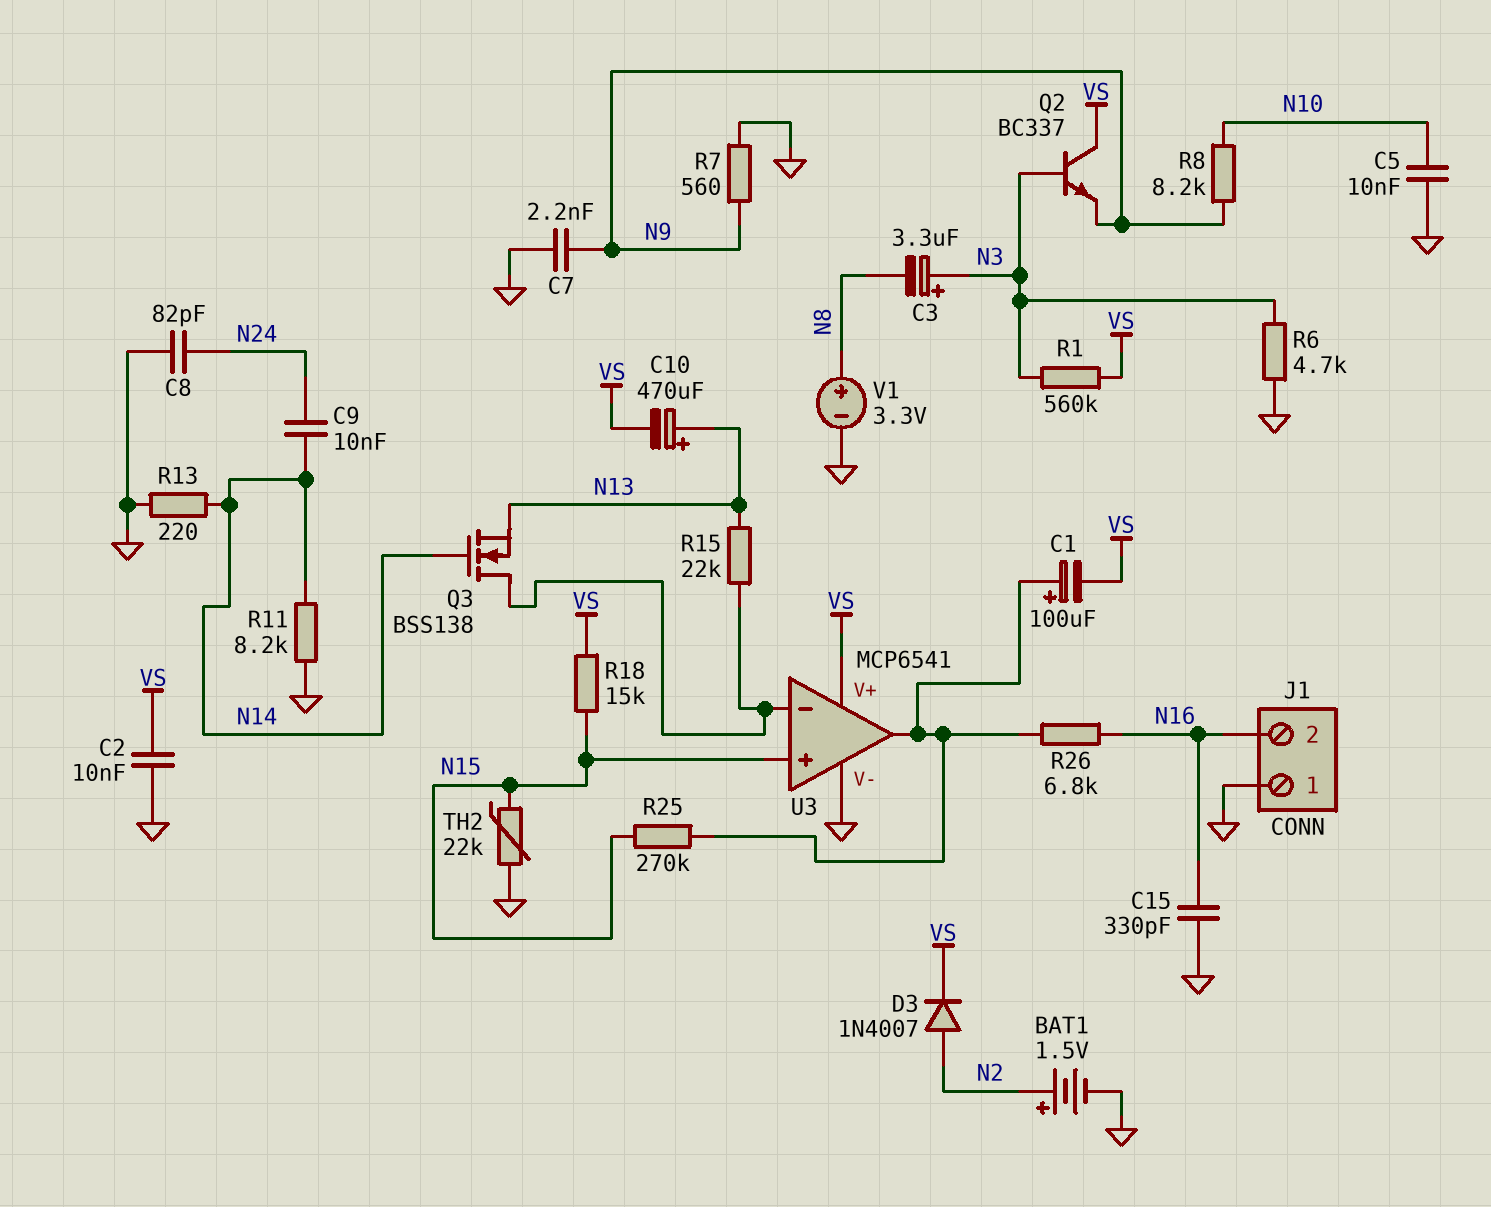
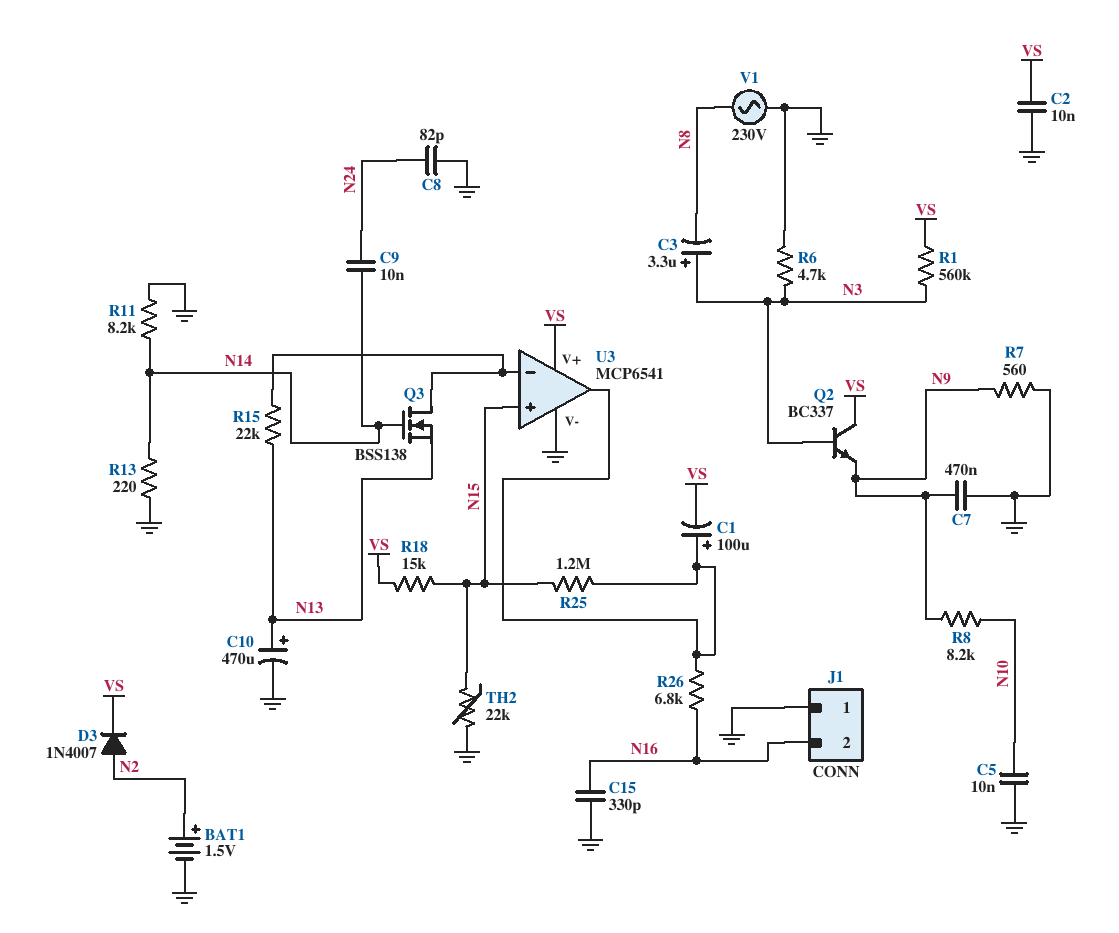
C7: 2.2nF (GND, N9) -> 470nF (GND, N9)
C10: 470uF (plus N13, minus VS) -> 470uF (plus N13, minus GND)
R25: 270k (N15, U3/out) -> 1.2M (N15, U3/out)
V1: 3.3V (plus N8, minus GND) -> AC 230V (GND, N8)

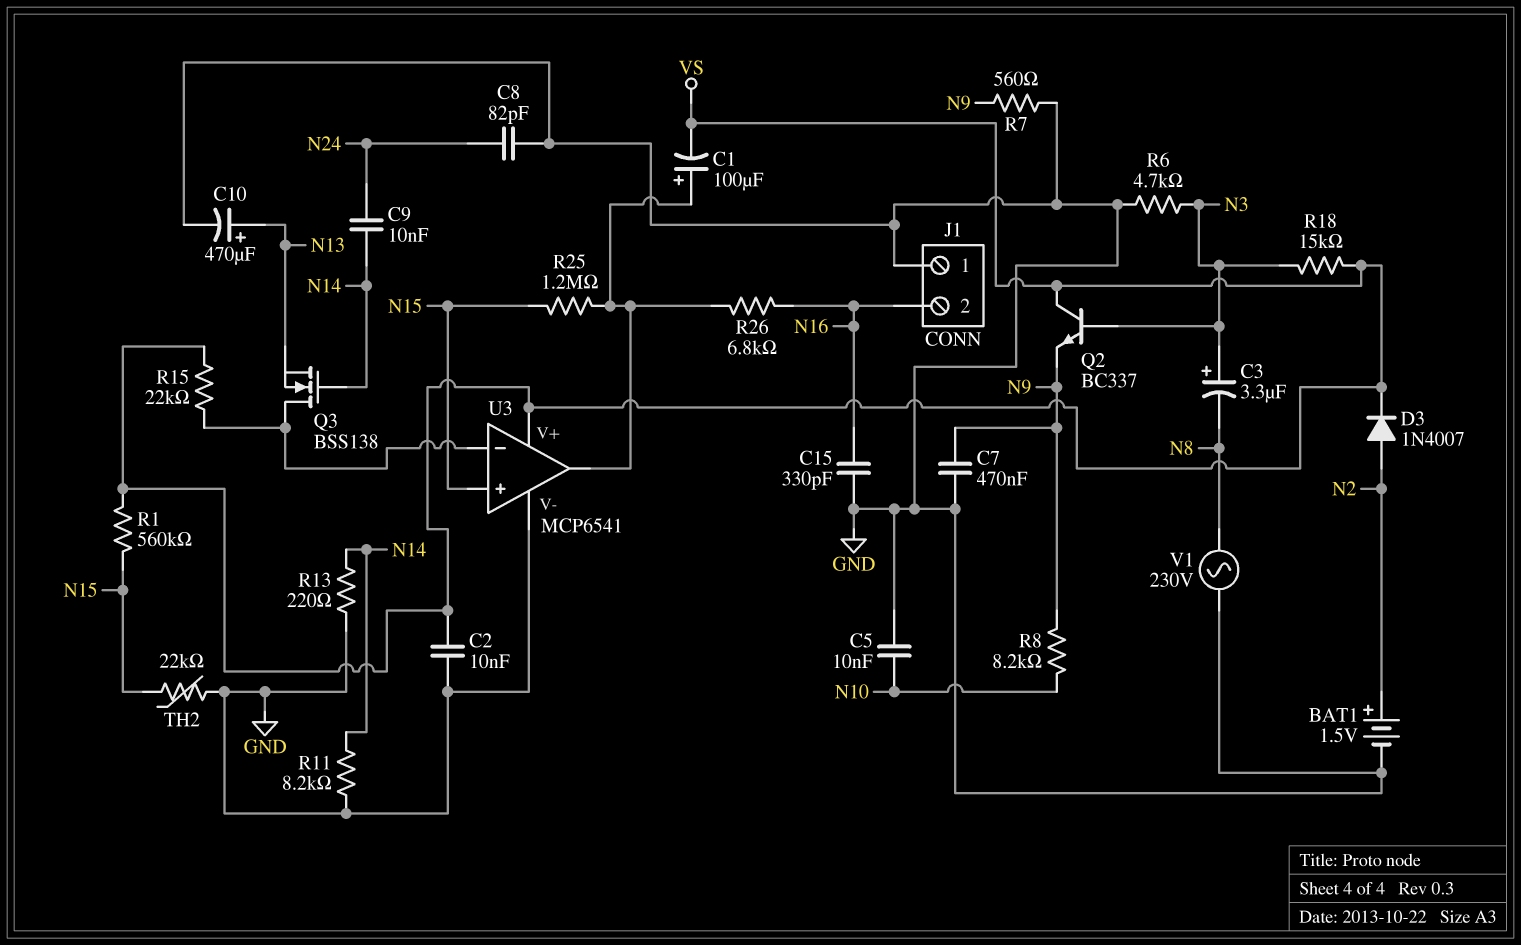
R1: 560k (N3, VS) -> 560k (N15, VS)
R15: 22k (N13, U3/in-) -> 22k (U3/in-, VS)
R18: 15k (N15, VS) -> 15k (N3, VS)

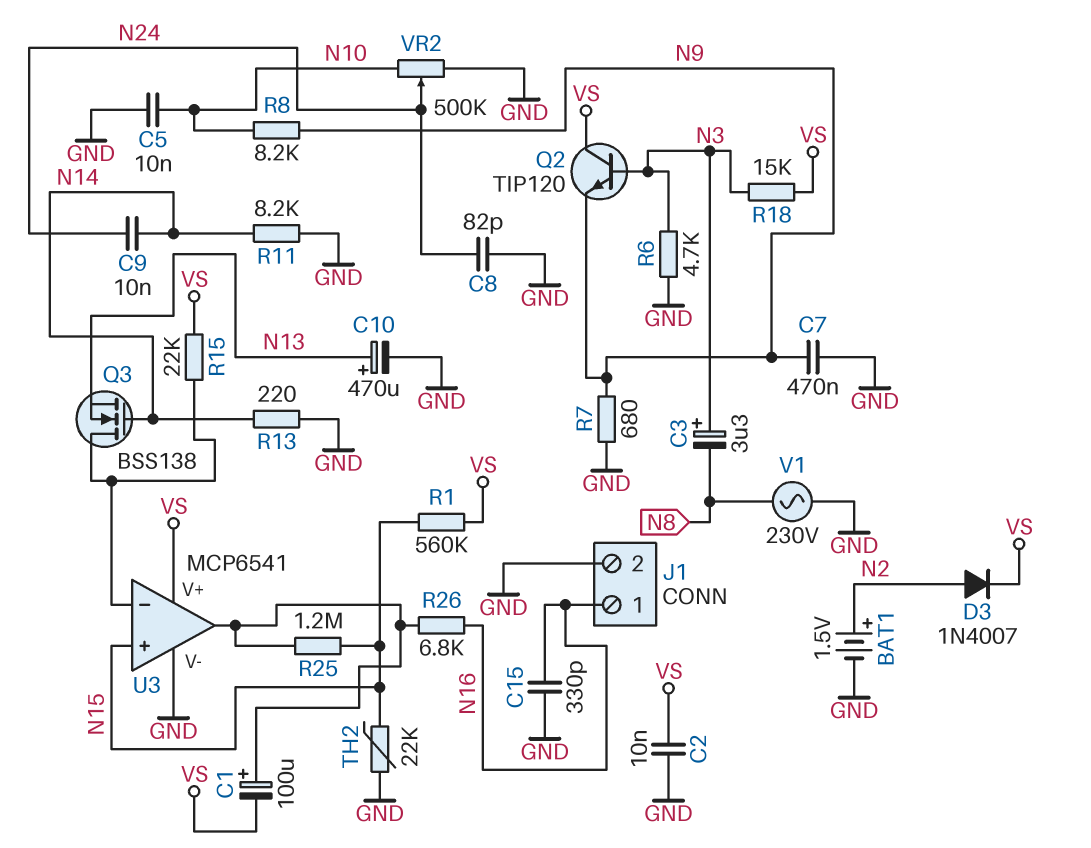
J1 pin 1: GND -> N16
J1 pin 2: N16 -> GND
Q2: NPN BC337 (B N3, C VS, E N9) -> NPN TIP120 (B N3, C VS, E N9)
R7: 560 (GND, N9) -> 680 (GND, N9)
VR2: none -> 500k (GND, N10, wiper N24)

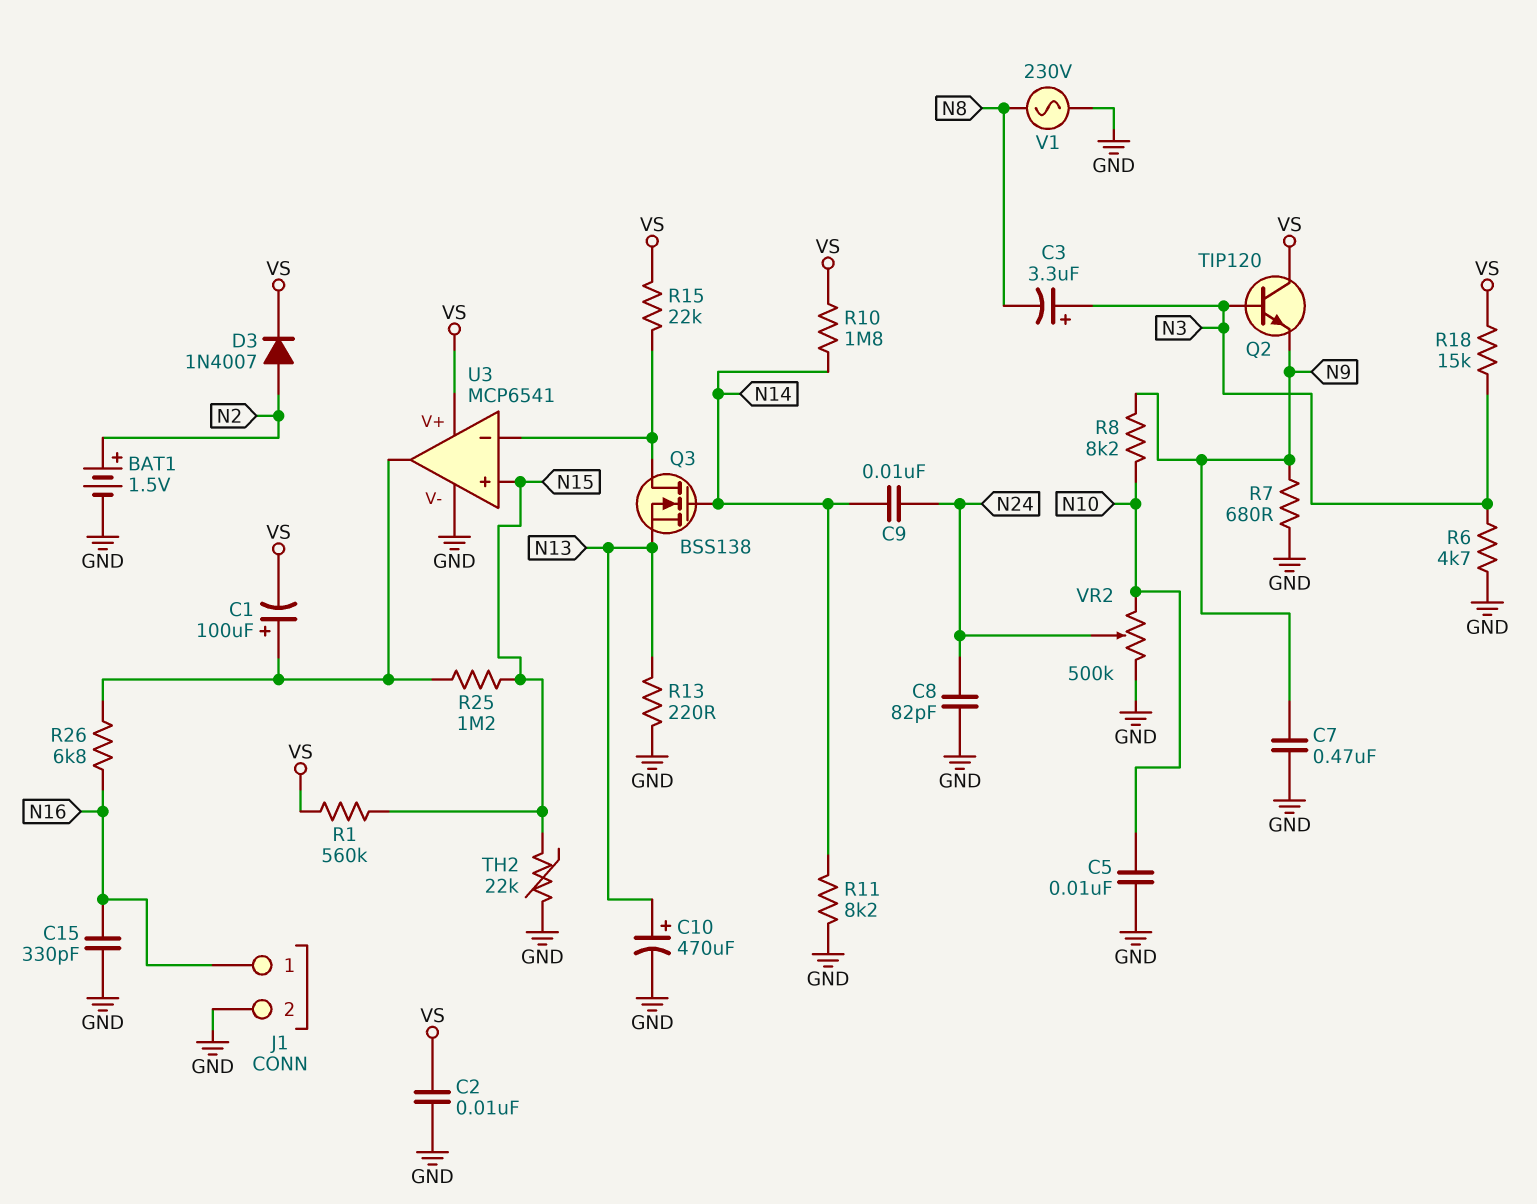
R10: none -> 1.8M (N14, VS)
R13: 220 (GND, N14) -> 220 (GND, N13)

